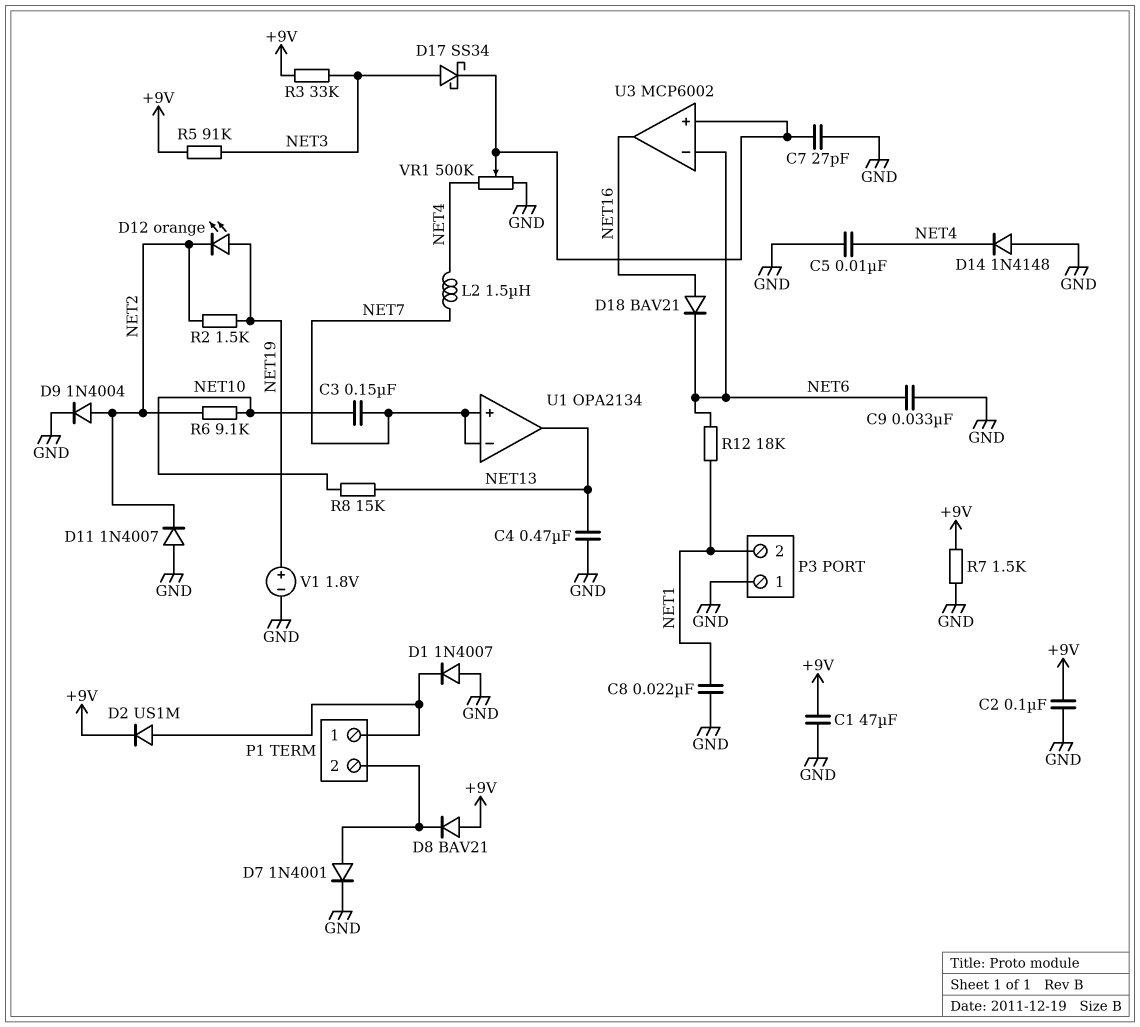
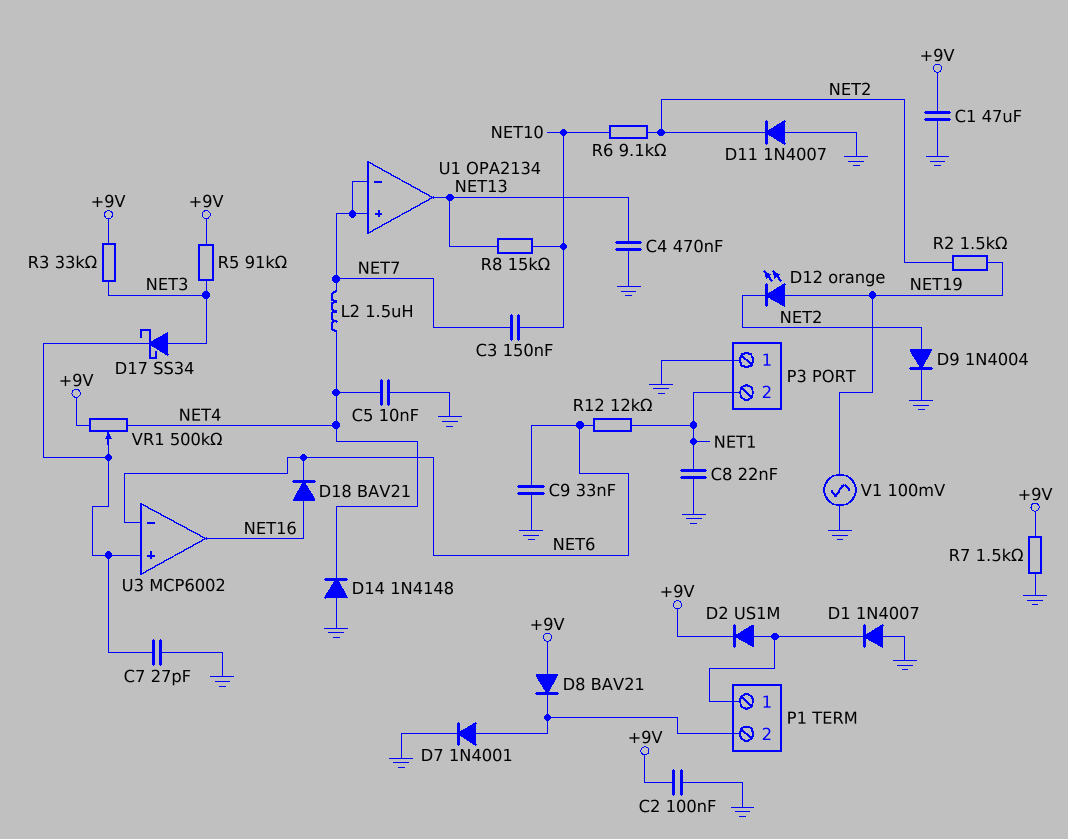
R12: 18k (NET1, NET6) -> 12k (NET1, NET6)
V1: 1.8V (plus NET19, minus GND) -> AC 100mV (GND, NET19)
VR1: 500k (GND, NET4, wiper U3/in+) -> 500k (+9V, NET4, wiper U3/in+)

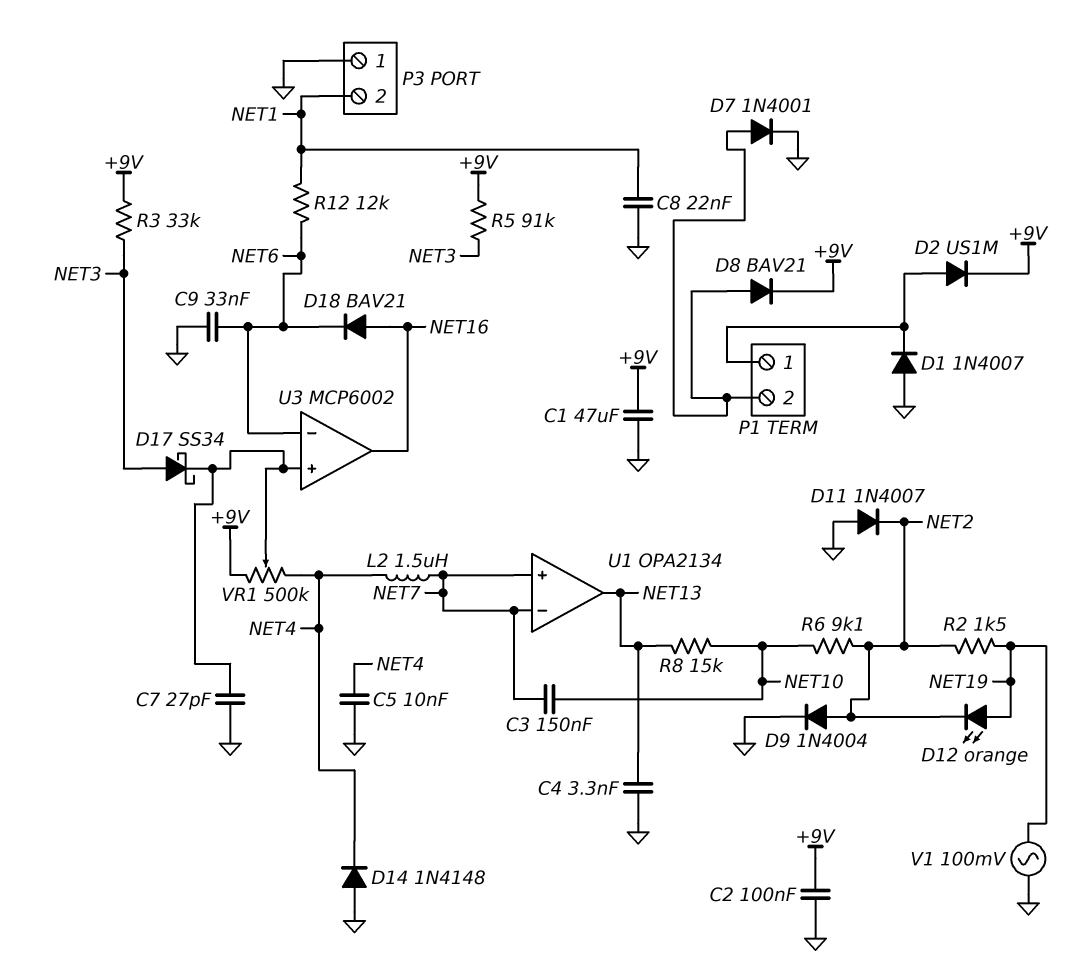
C4: 470nF (GND, NET13) -> 3.3nF (GND, NET13)
D8: diode BAV21 (A +9V, K P1/2) -> diode BAV21 (A P1/2, K +9V)
R7: 1.5k (+9V, GND) -> none

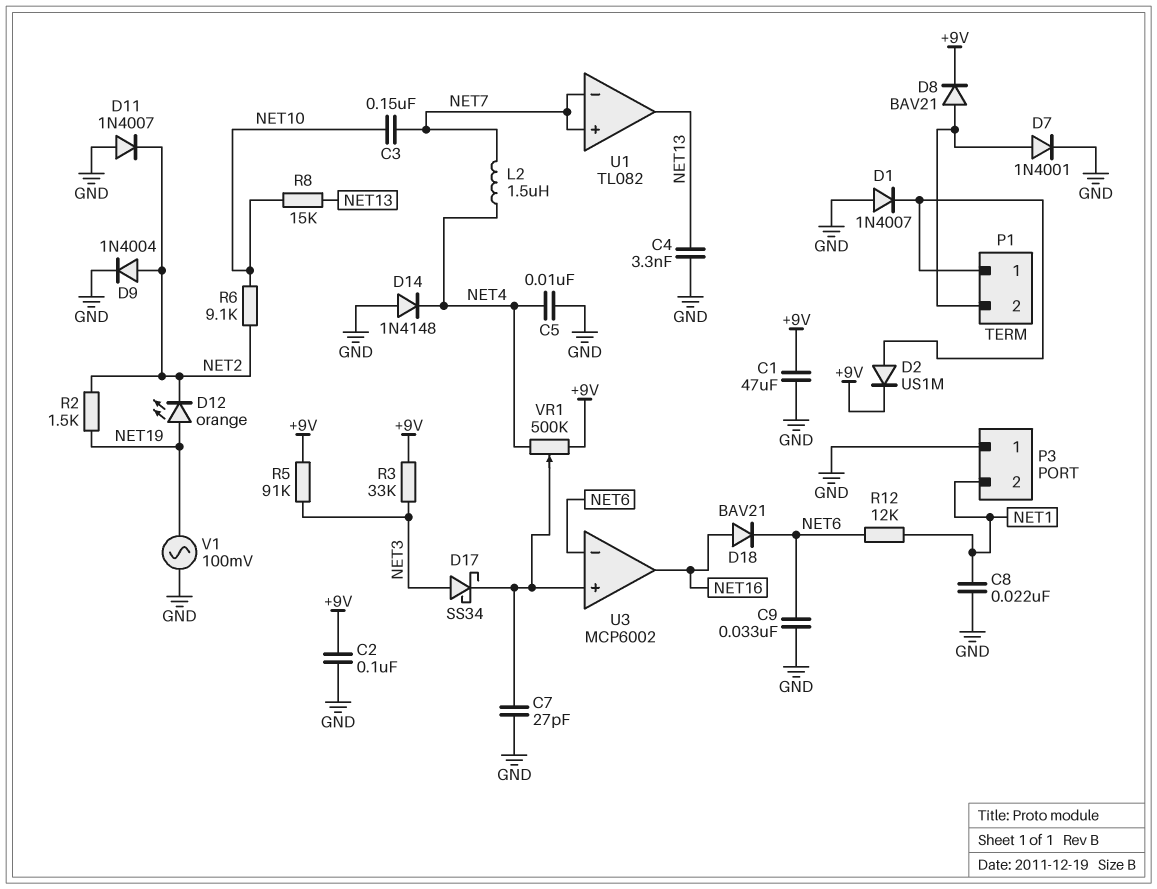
U1: OPA2134 -> TL082

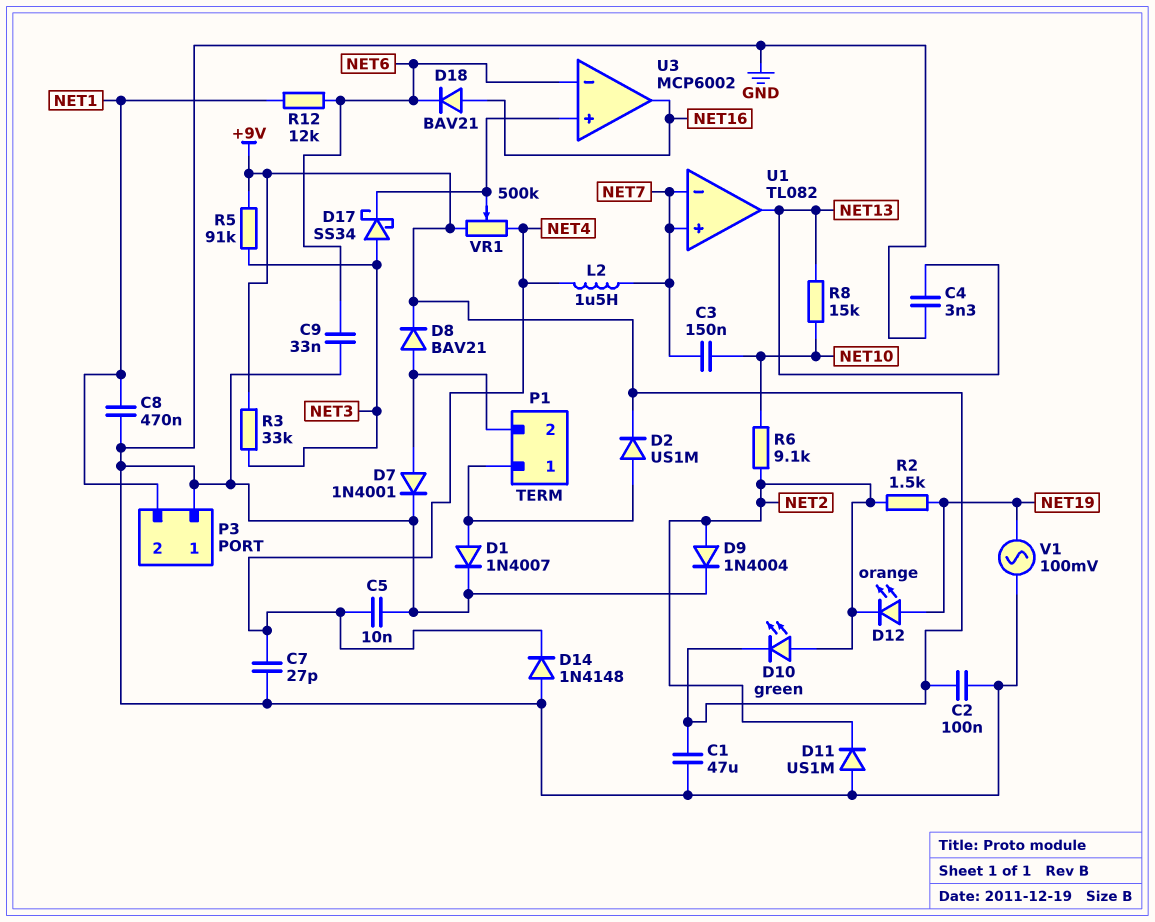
C7: 27pF (GND, U3/in+) -> 27pF (GND, NET4)
C8: 22nF (GND, NET1) -> 470nF (GND, NET1)
D1: diode 1N4007 (A GND, K P1/1) -> diode 1N4007 (A P1/1, K GND)
D10: none -> LED green (A NET2, K +9V)
D11: diode 1N4007 (A GND, K NET2) -> diode US1M (A GND, K NET2)

